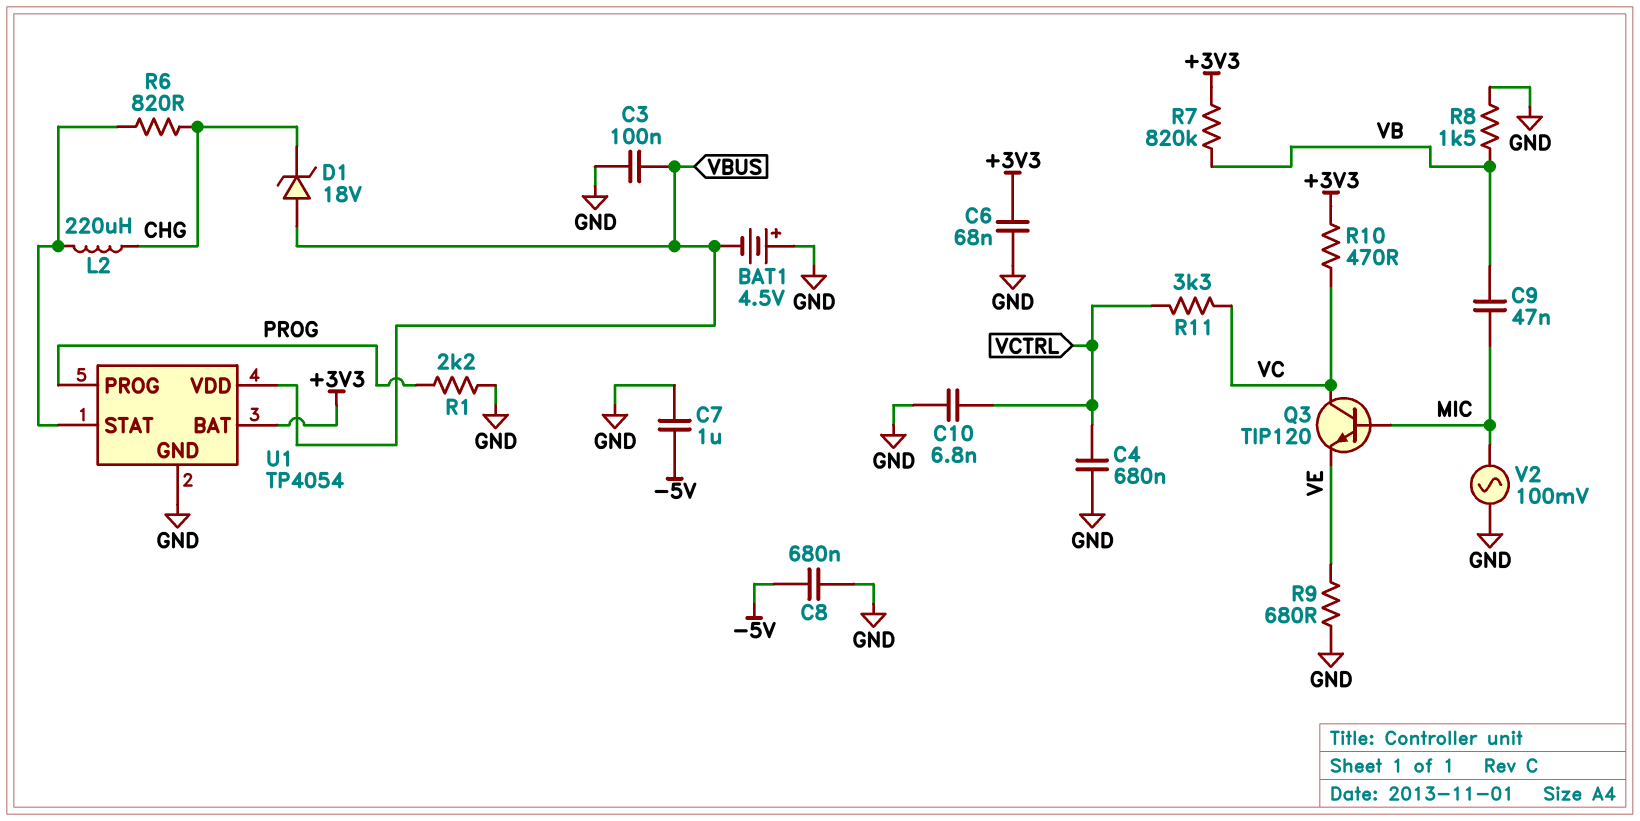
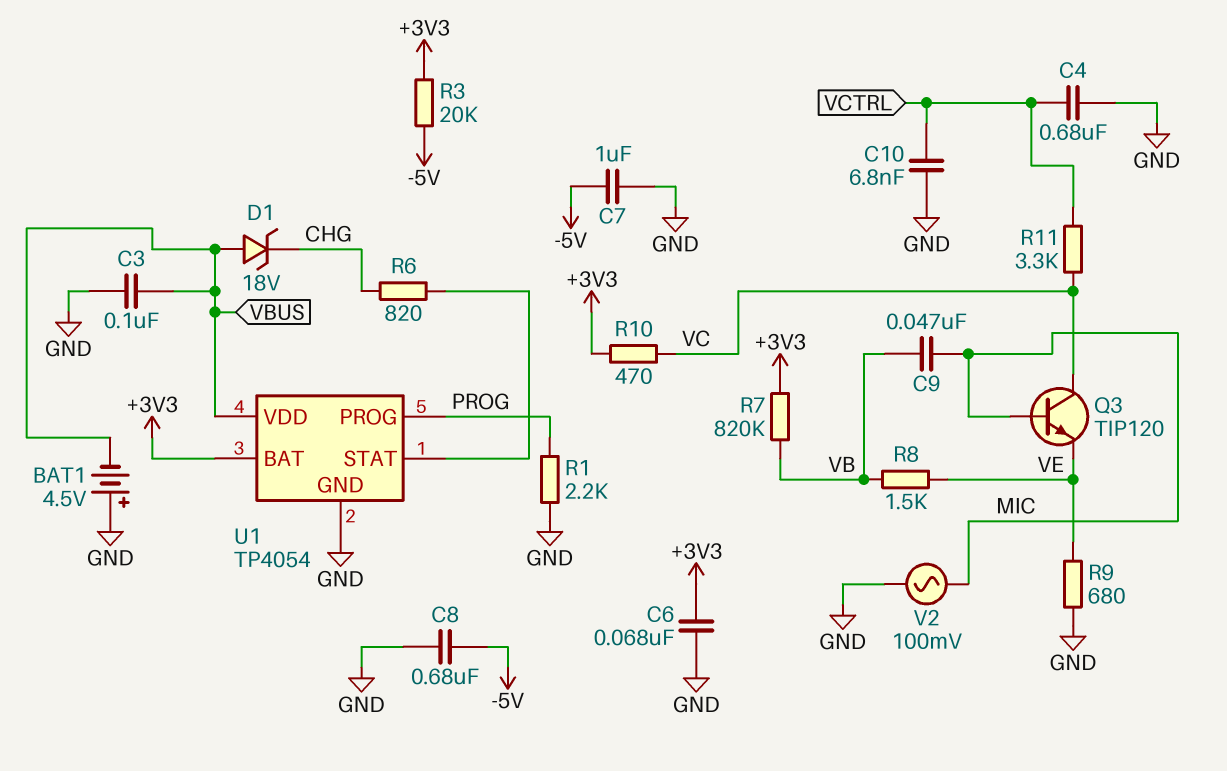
L2: 220uH (CHG, U1/STAT) -> none
R3: none -> 20k (+3V3, -5V)
R8: 1.5k (GND, VB) -> 1.5k (VB, VE)

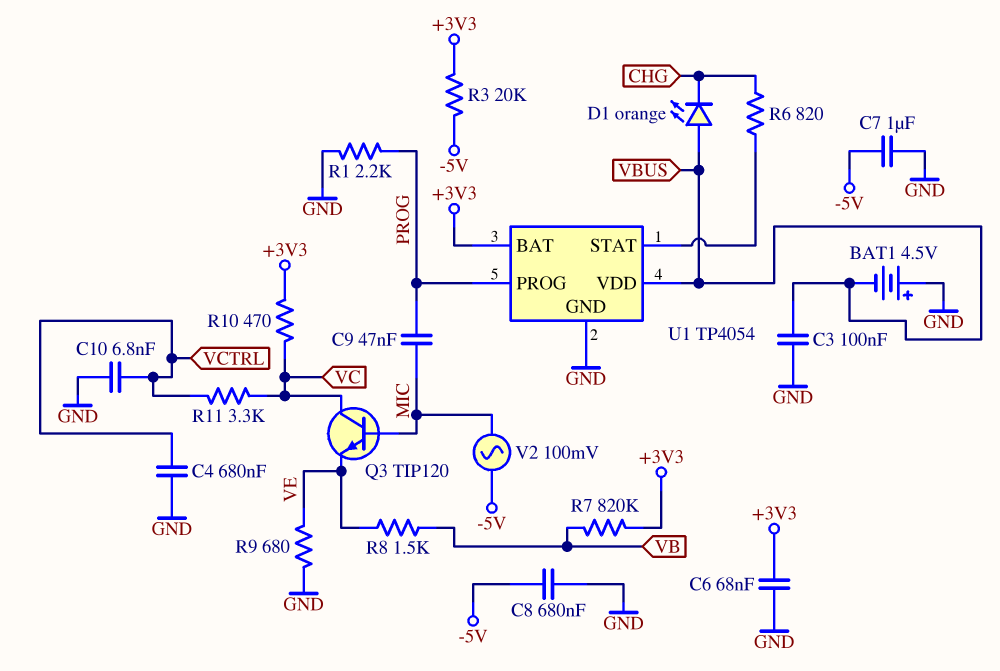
C9: 47nF (MIC, VB) -> 47nF (MIC, PROG)
D1: zener 18V (A VBUS, K CHG) -> LED orange (A VBUS, K CHG)
V2: AC 100mV (GND, MIC) -> AC 100mV (-5V, MIC)

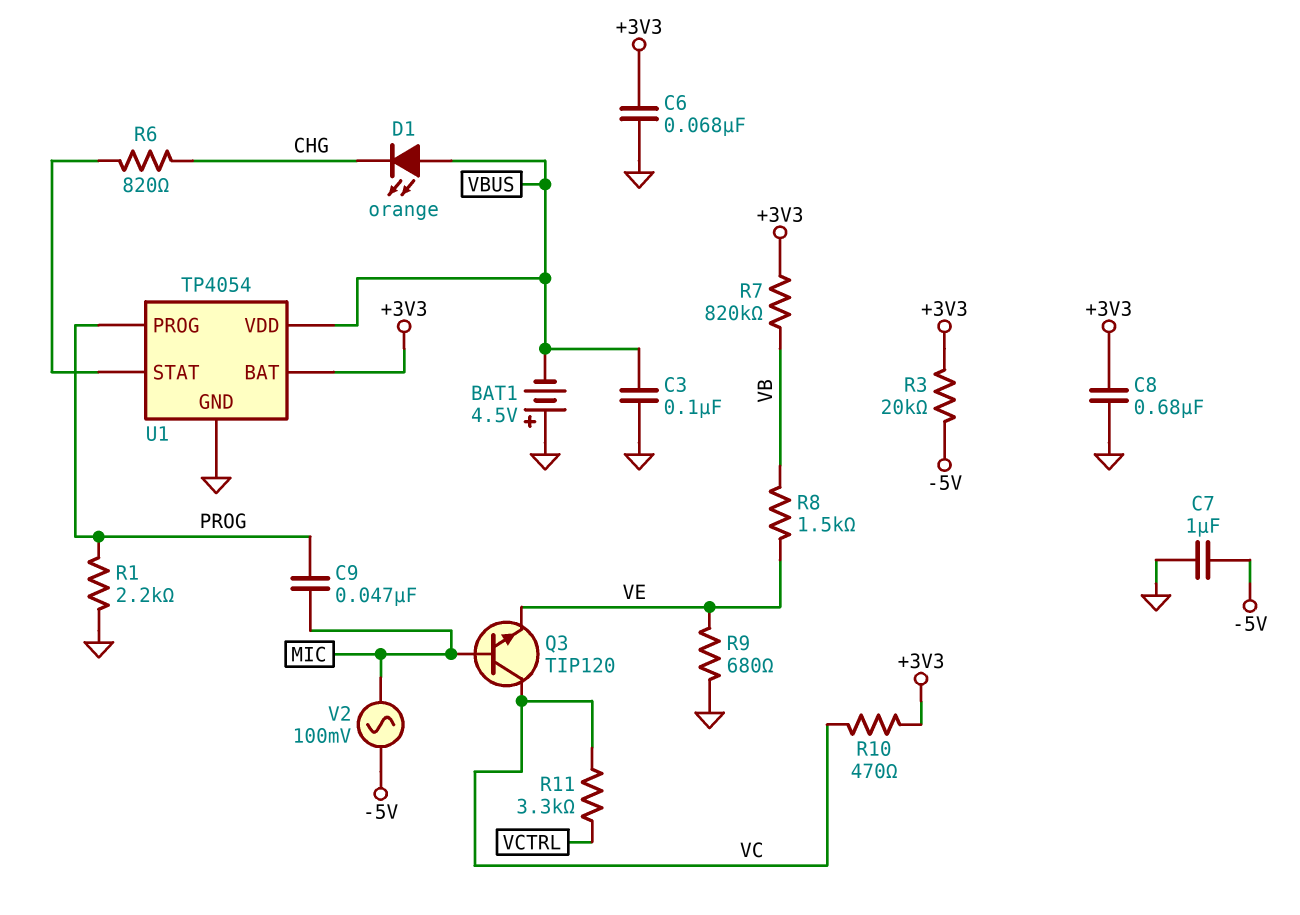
C4: 680nF (GND, VCTRL) -> none
C8: 680nF (-5V, GND) -> 680nF (+3V3, GND)
C10: 6.8nF (GND, VCTRL) -> none

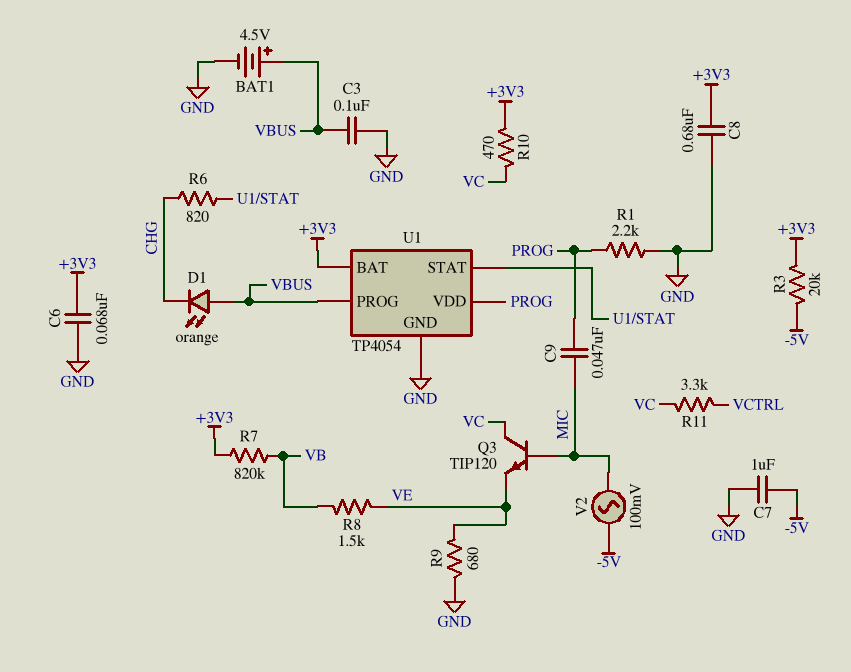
BAT1: 4.5V (plus GND, minus VBUS) -> 4.5V (plus VBUS, minus GND)
U1 pin PROG: PROG -> VBUS
U1 pin VDD: VBUS -> PROG

